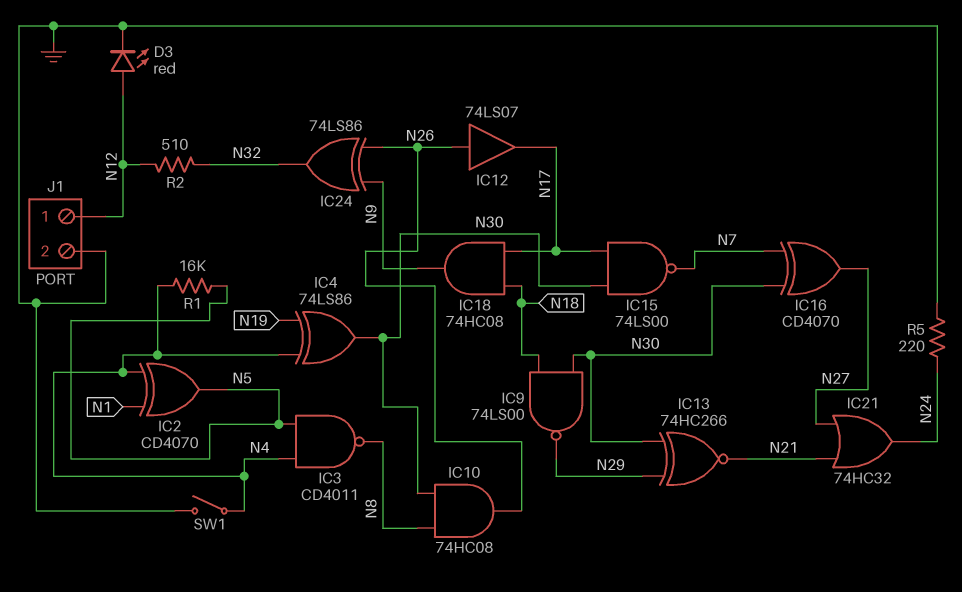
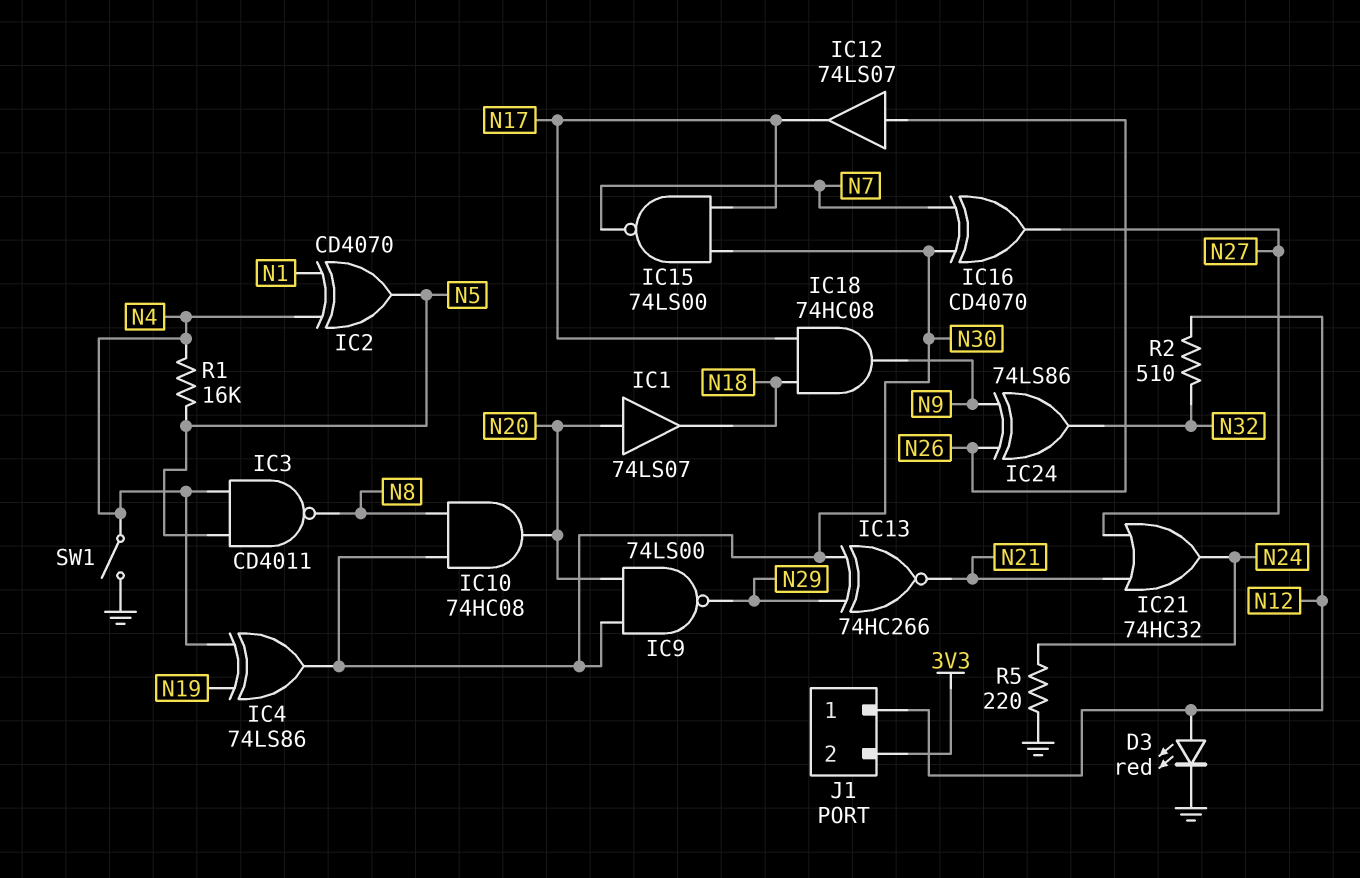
IC1: none -> buffer 74LS07 (in N20, out N18)
IC9: NAND 74LS00 (in N18, in N30, out N29) -> NAND 74LS00 (in N20, in N30, out N29)
IC10: AND 74HC08 (in N8, in N30, out N26) -> AND 74HC08 (in N8, in N30, out N20)
J1 pin 2: GND -> 3V3

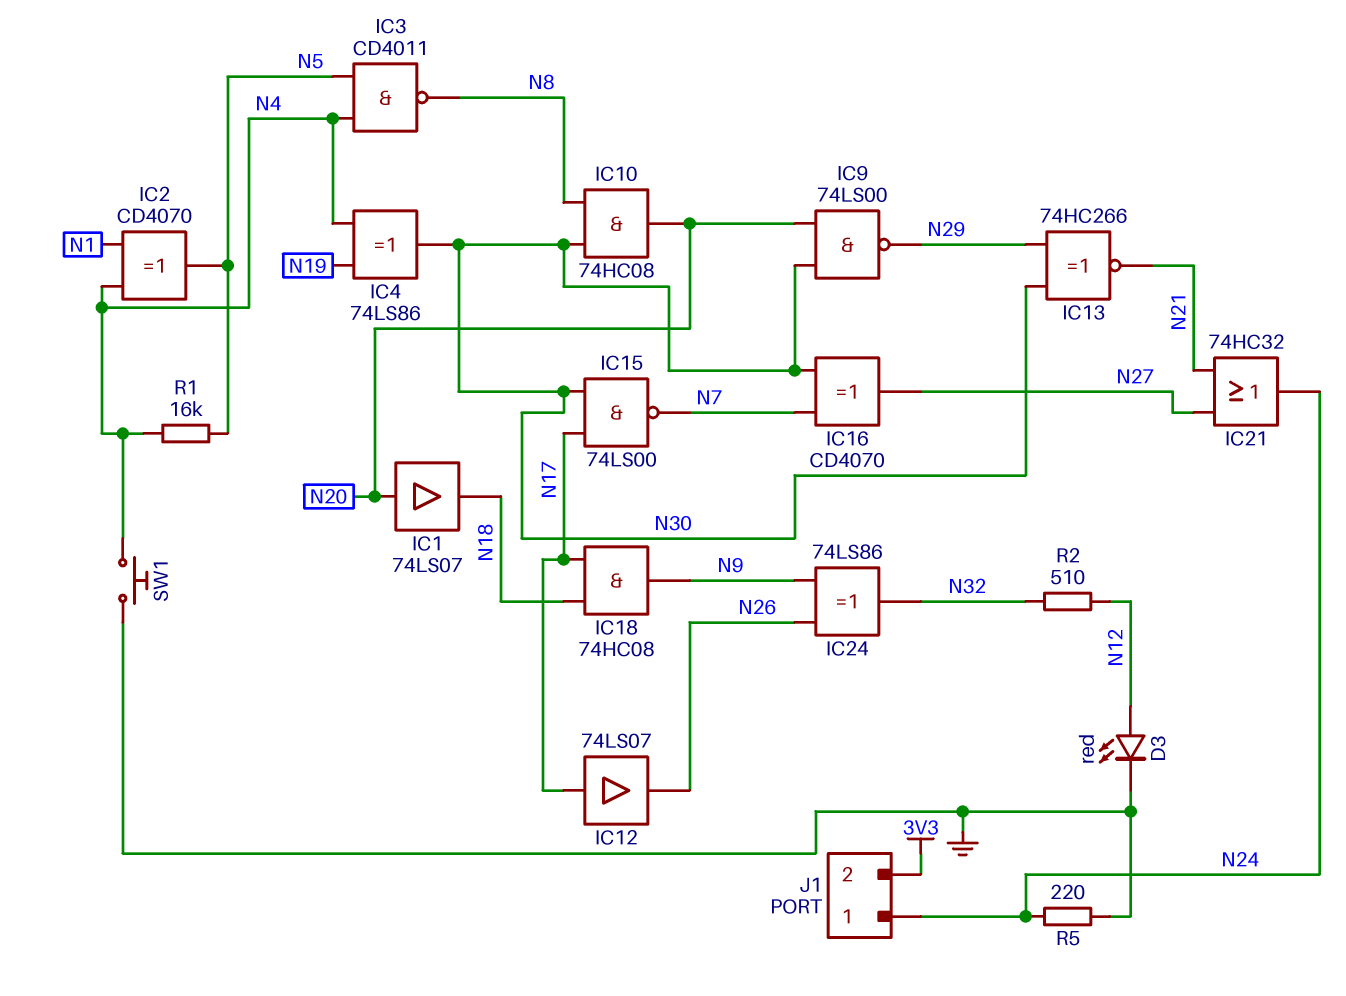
IC12: buffer 74LS07 (in N26, out N17) -> buffer 74LS07 (in N17, out N26)
J1 pin 1: N12 -> N24
SW1: switch (GND, N4) -> button (GND, N4)

